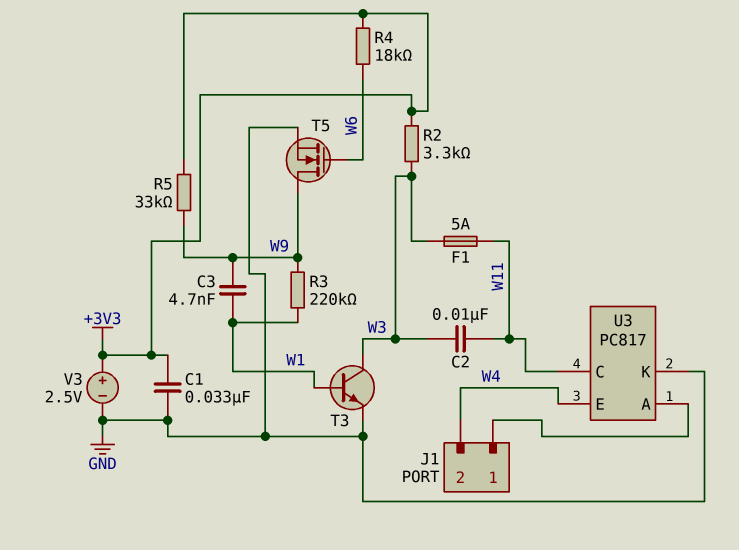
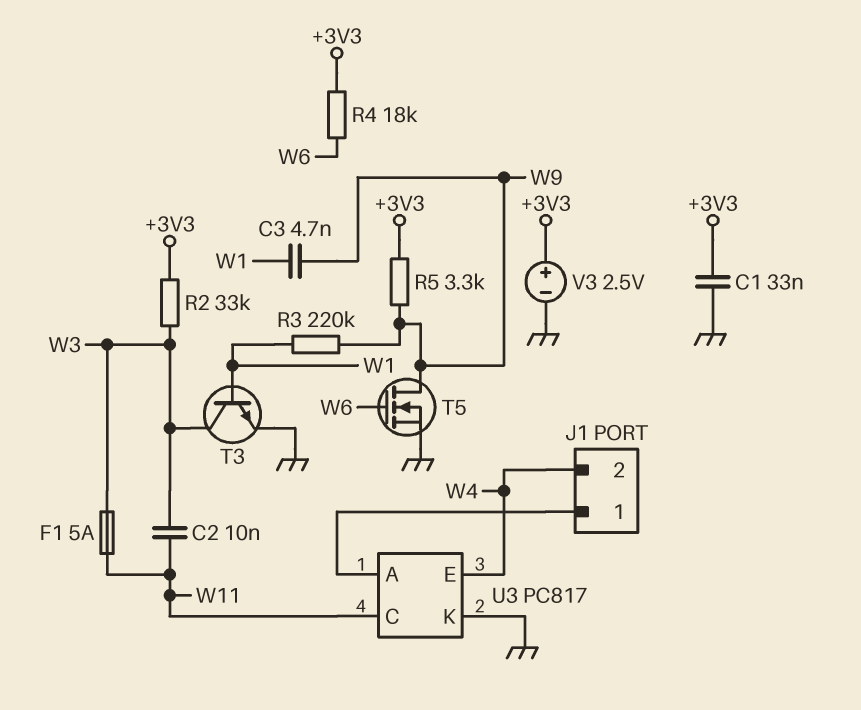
R2: 3.3k (+3V3, W3) -> 33k (+3V3, W3)
R5: 33k (+3V3, W9) -> 3.3k (+3V3, W9)

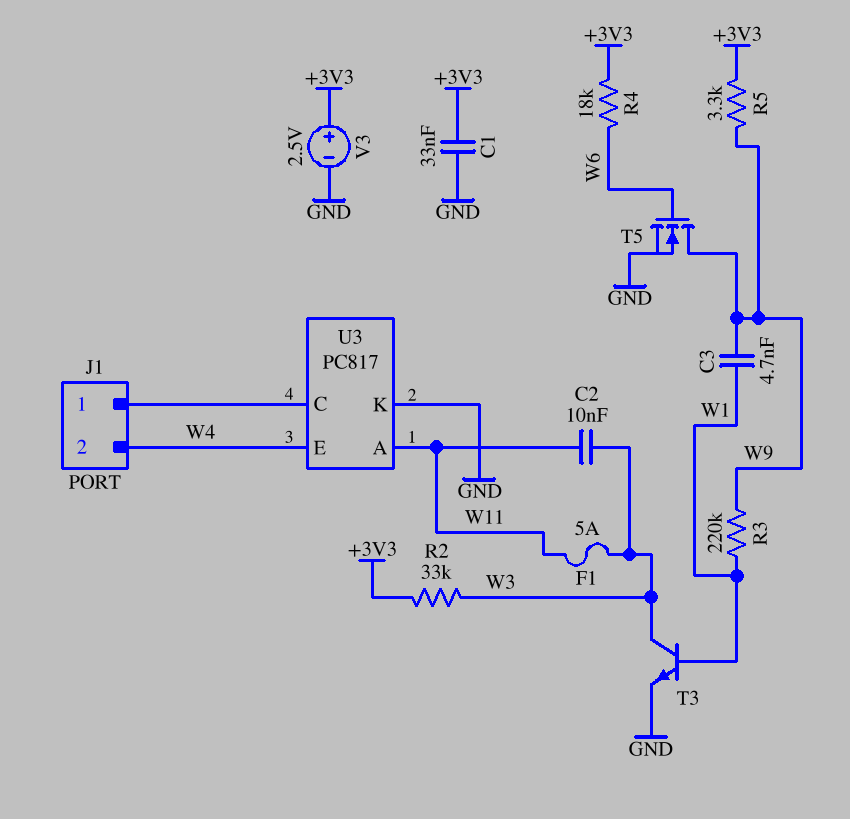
U3 pin A: J1/1 -> W11
U3 pin C: W11 -> J1/1

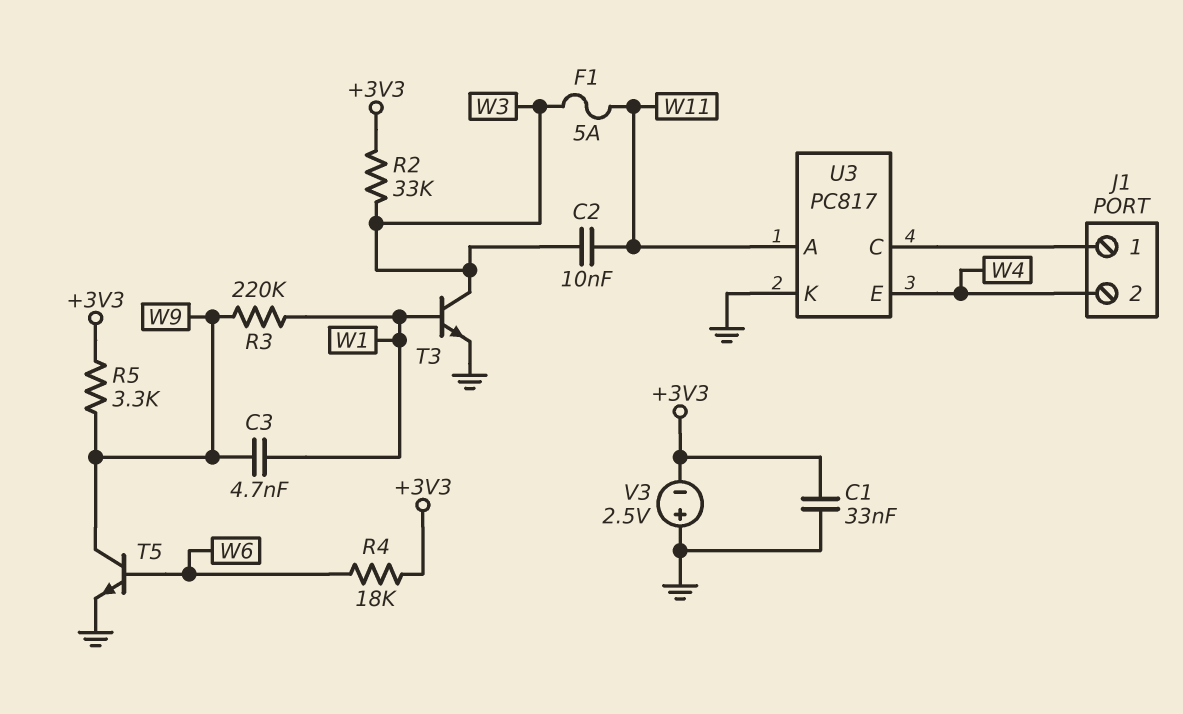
T5: NMOS (G W6, D W9, S GND) -> NPN (B W6, C W9, E GND)
V3: 2.5V (plus +3V3, minus GND) -> 2.5V (plus GND, minus +3V3)

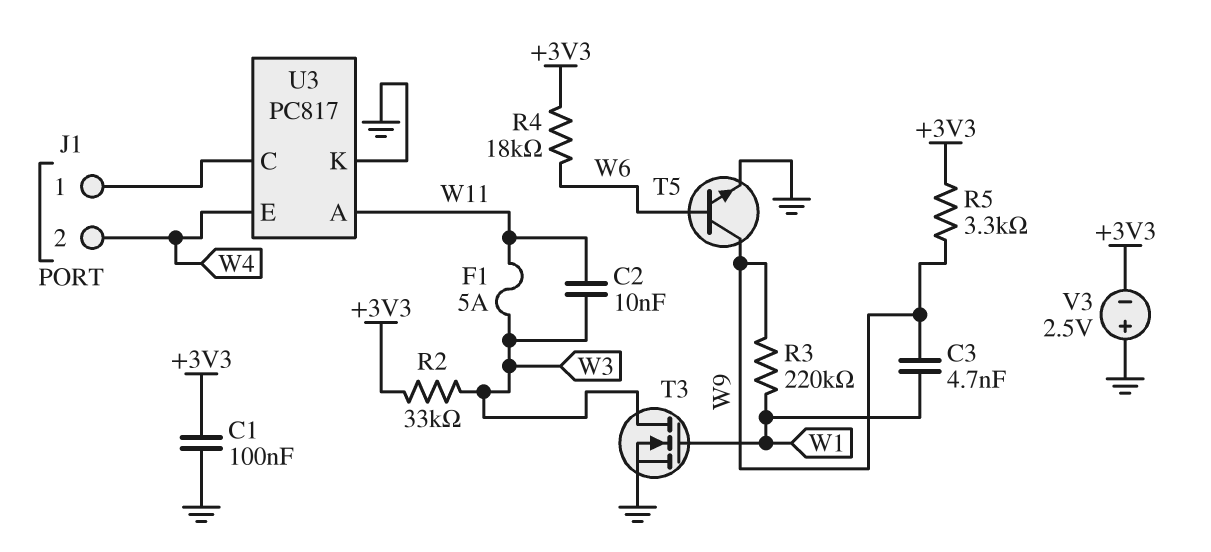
C1: 33nF (+3V3, GND) -> 100nF (+3V3, GND)
T3: NPN (B W1, C W3, E GND) -> NMOS (G W1, D W3, S GND)

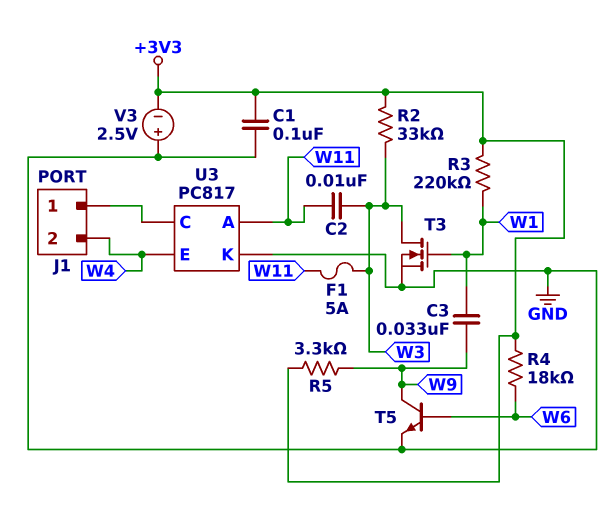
C3: 4.7nF (W1, W9) -> 33nF (W1, W9)
R3: 220k (W1, W9) -> 220k (+3V3, W1)

